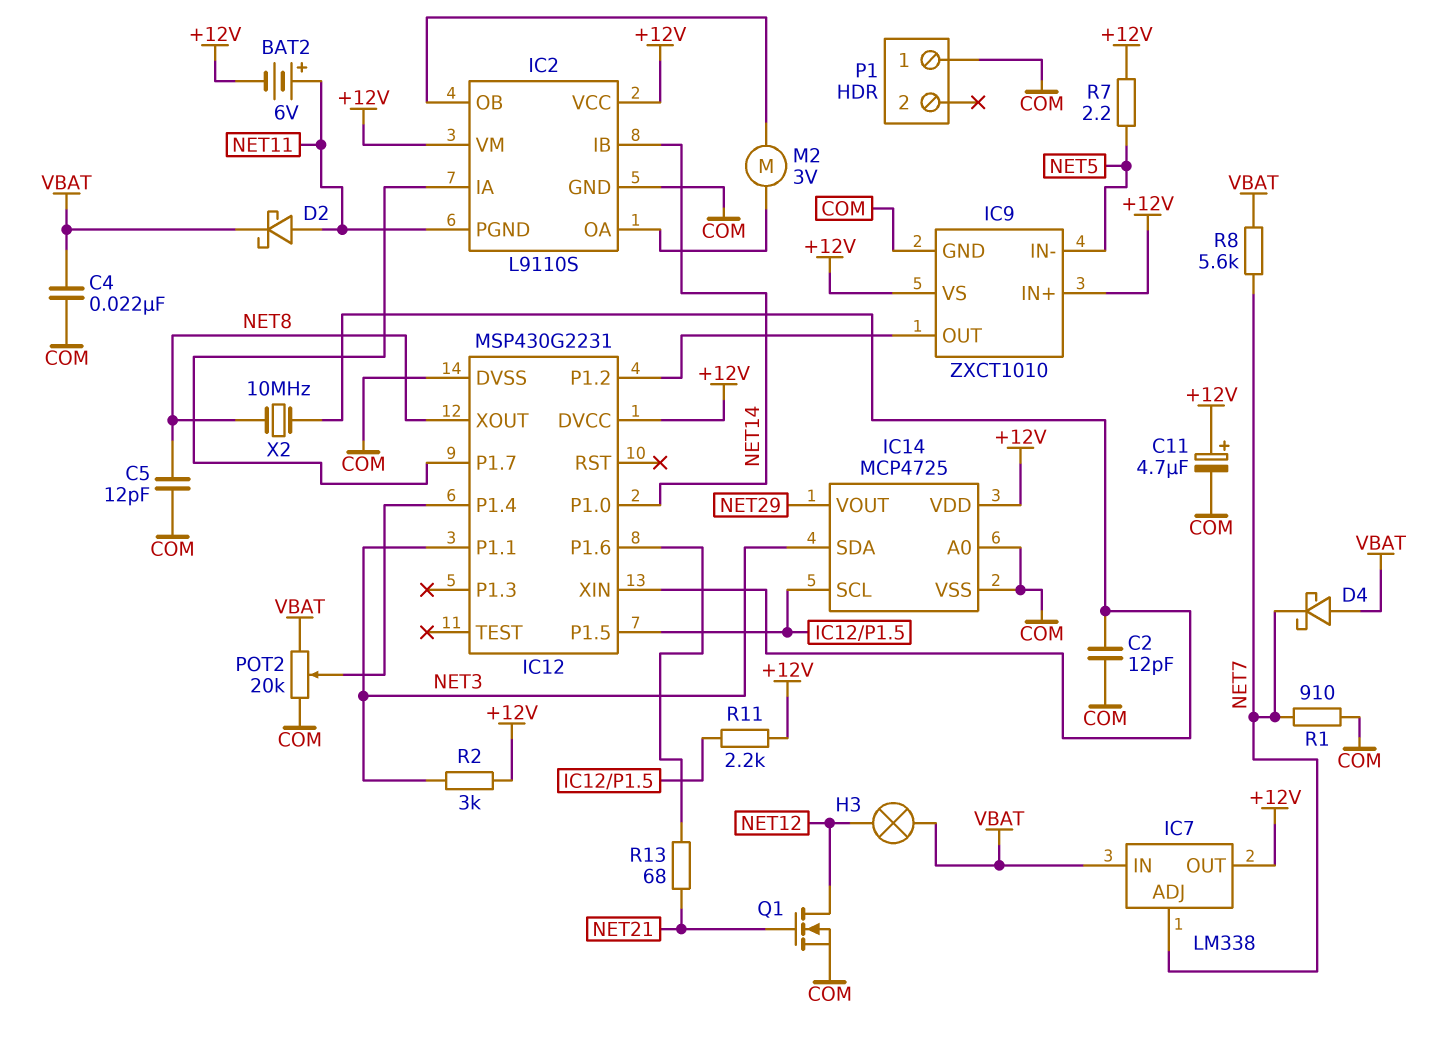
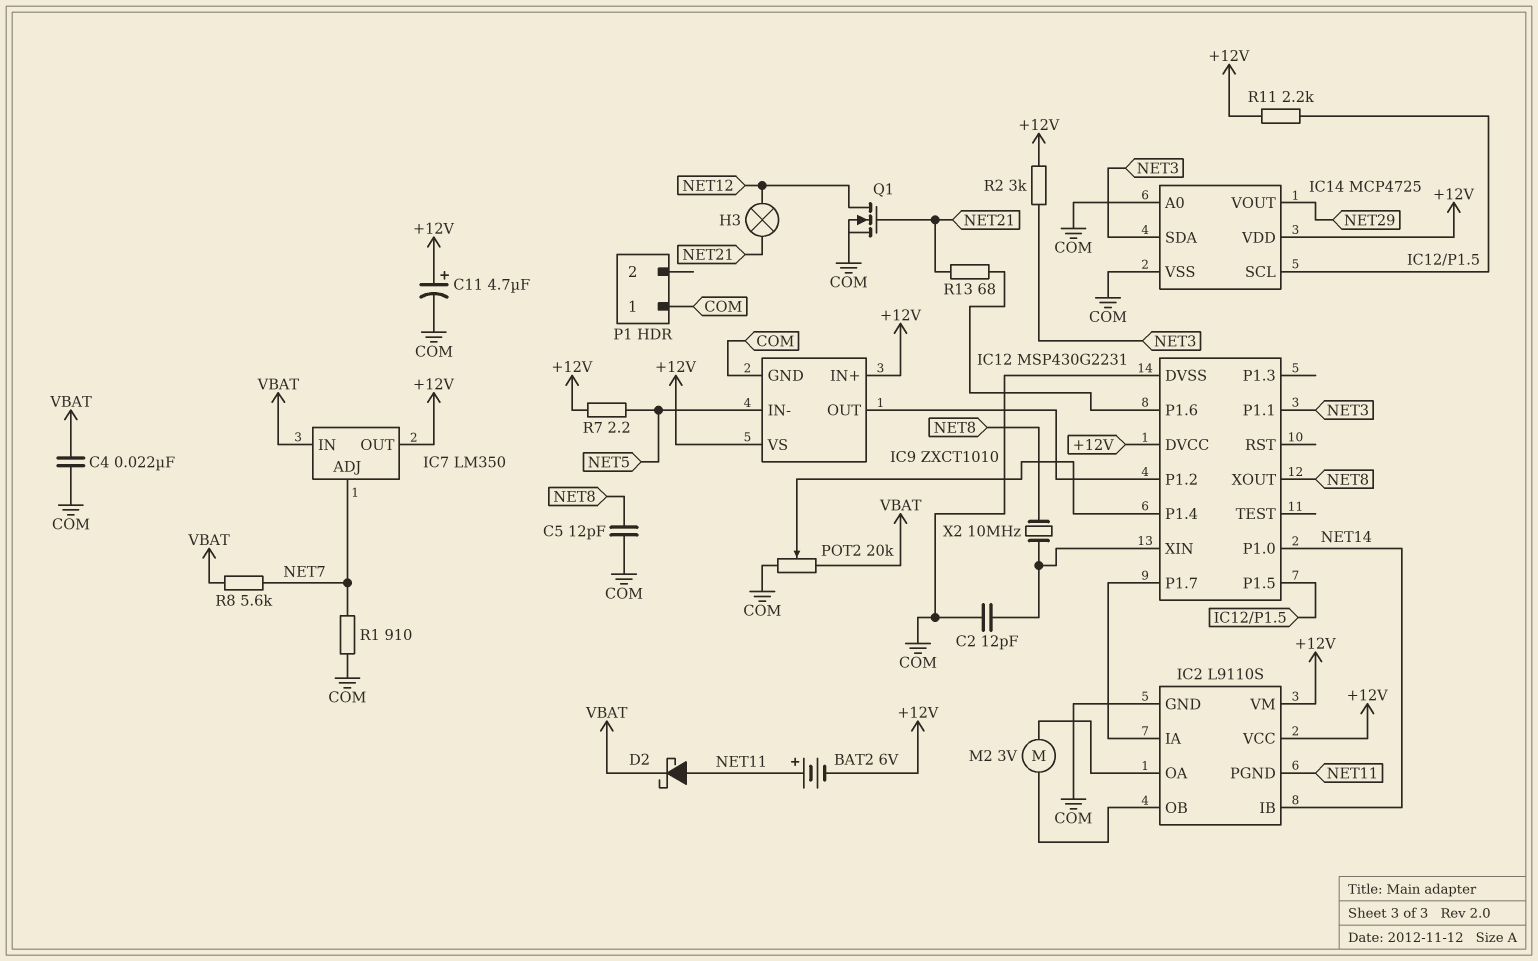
D4: schottky (A VBAT, K NET7) -> none
H3: lamp (NET12, VBAT) -> lamp (NET12, NET21)
IC7: LM338 -> LM350

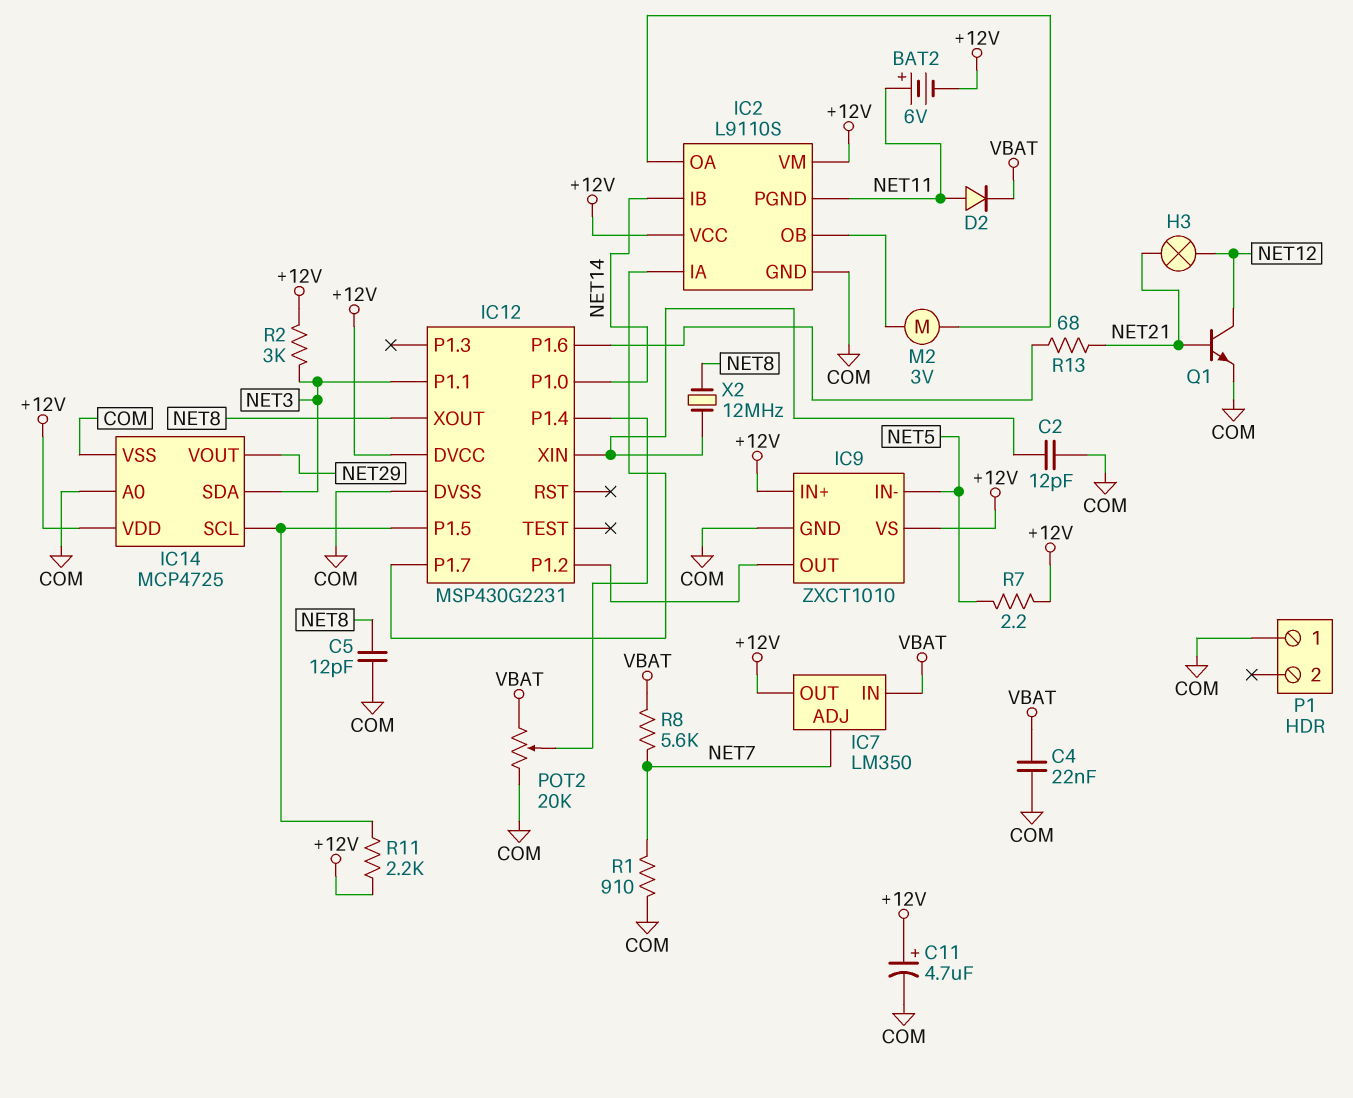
D2: schottky (A NET11, K VBAT) -> diode (A NET11, K VBAT)
Q1: NMOS (G NET21, D NET12, S COM) -> NPN (B NET21, C NET12, E COM)
X2: 10MHz (IC12/XIN, NET8) -> 12MHz (IC12/XIN, NET8)

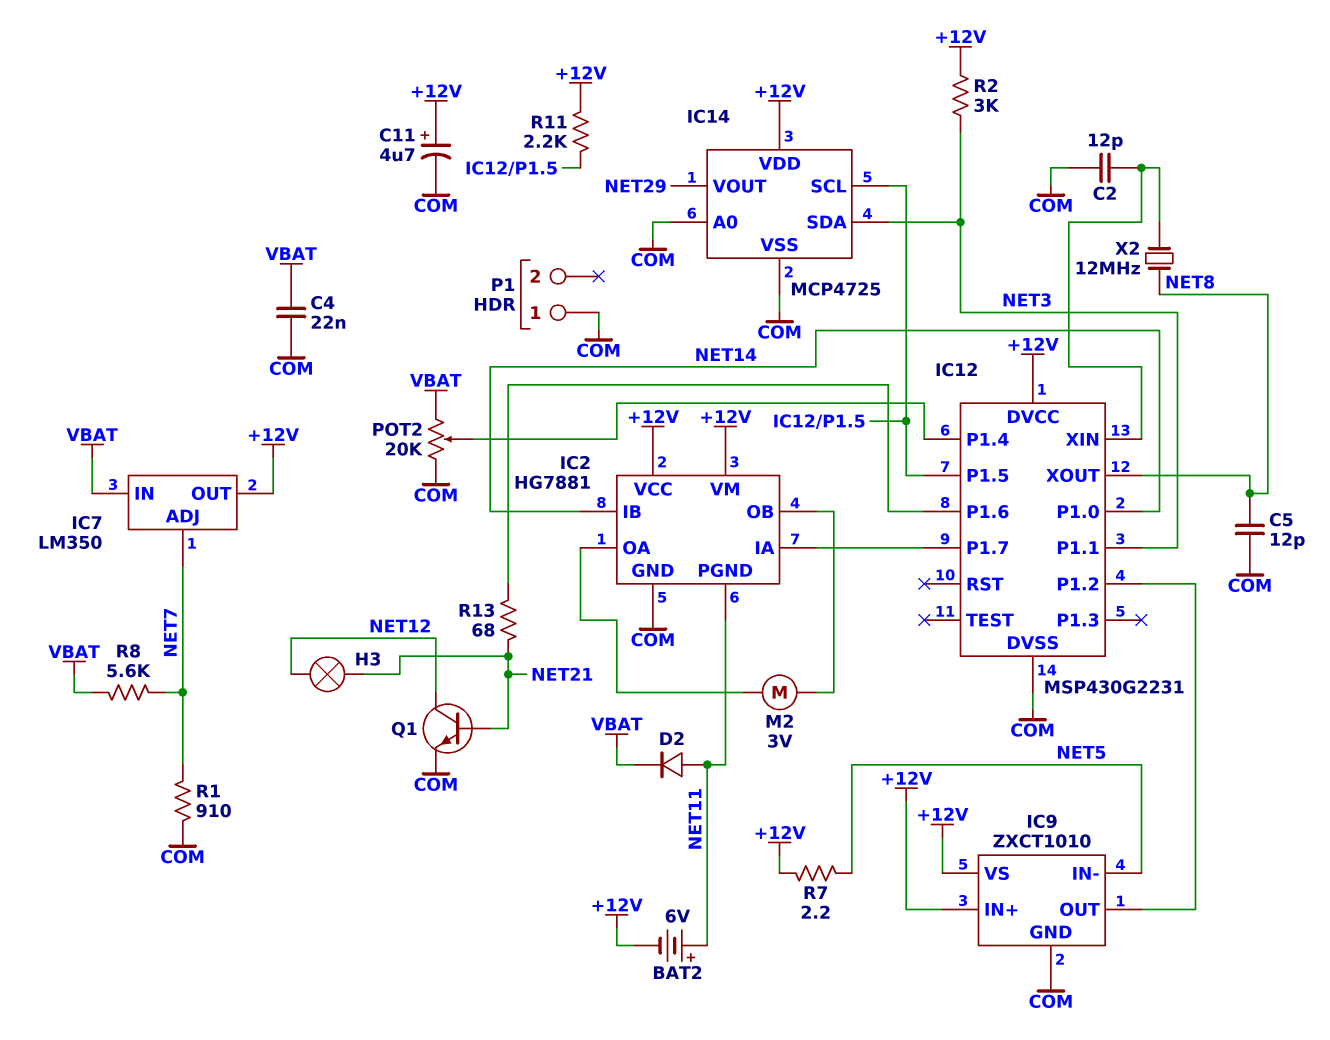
IC2: L9110S -> HG7881

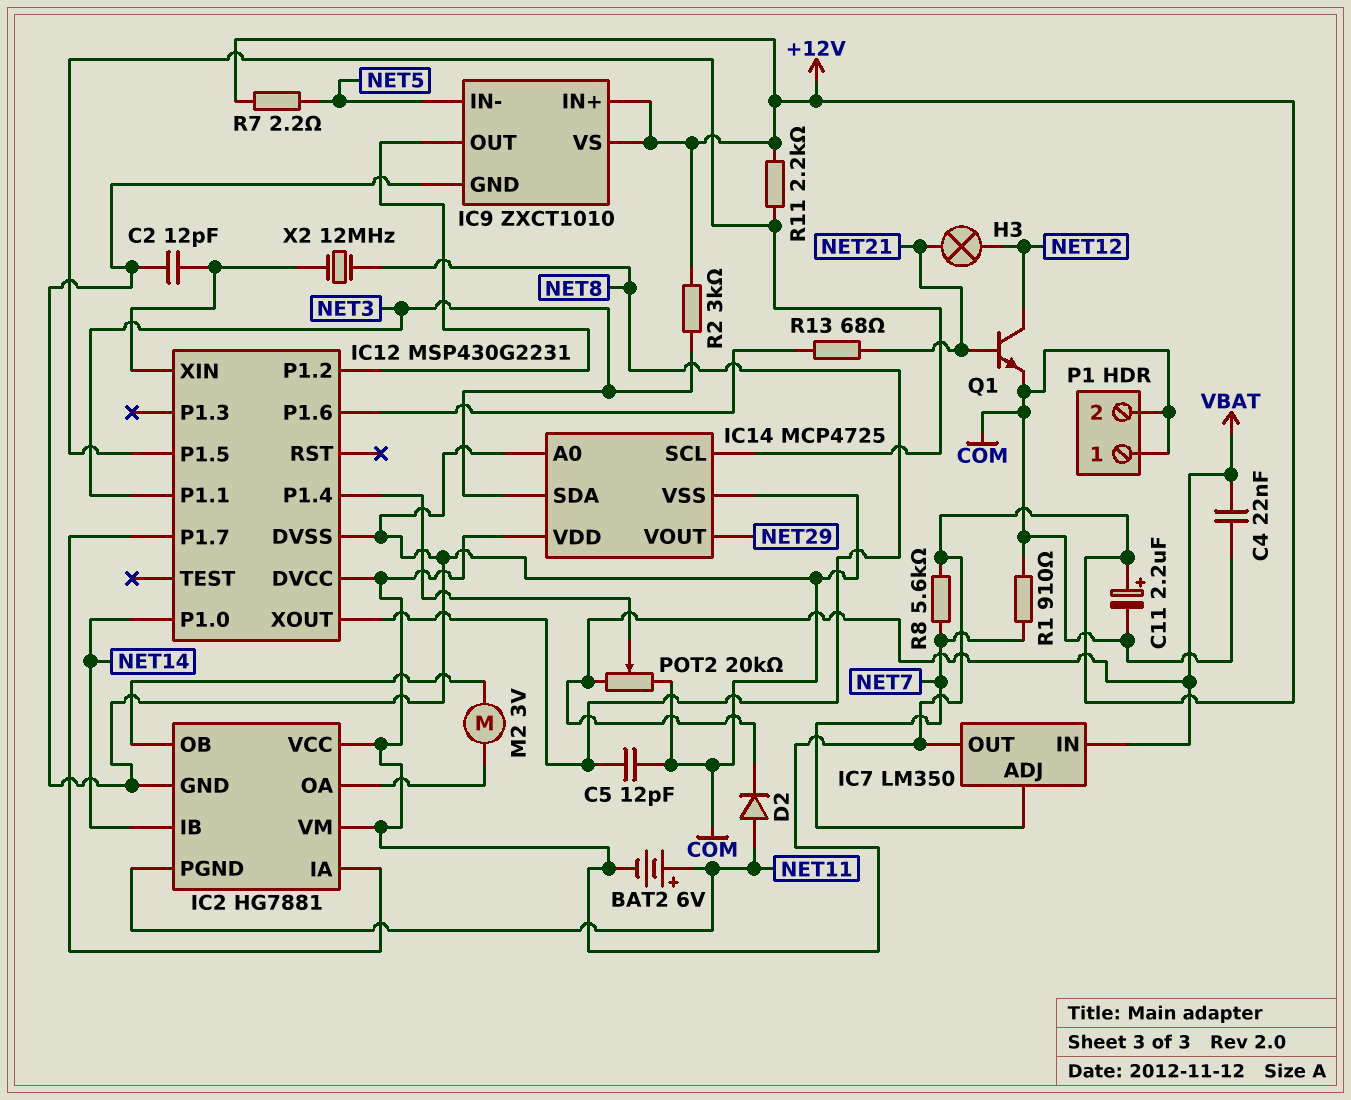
C11: 4.7uF (plus +12V, minus COM) -> 2.2uF (plus +12V, minus COM)
P1 pin 2: none -> COM
R8: 5.6k (NET7, VBAT) -> 5.6k (+12V, NET7)

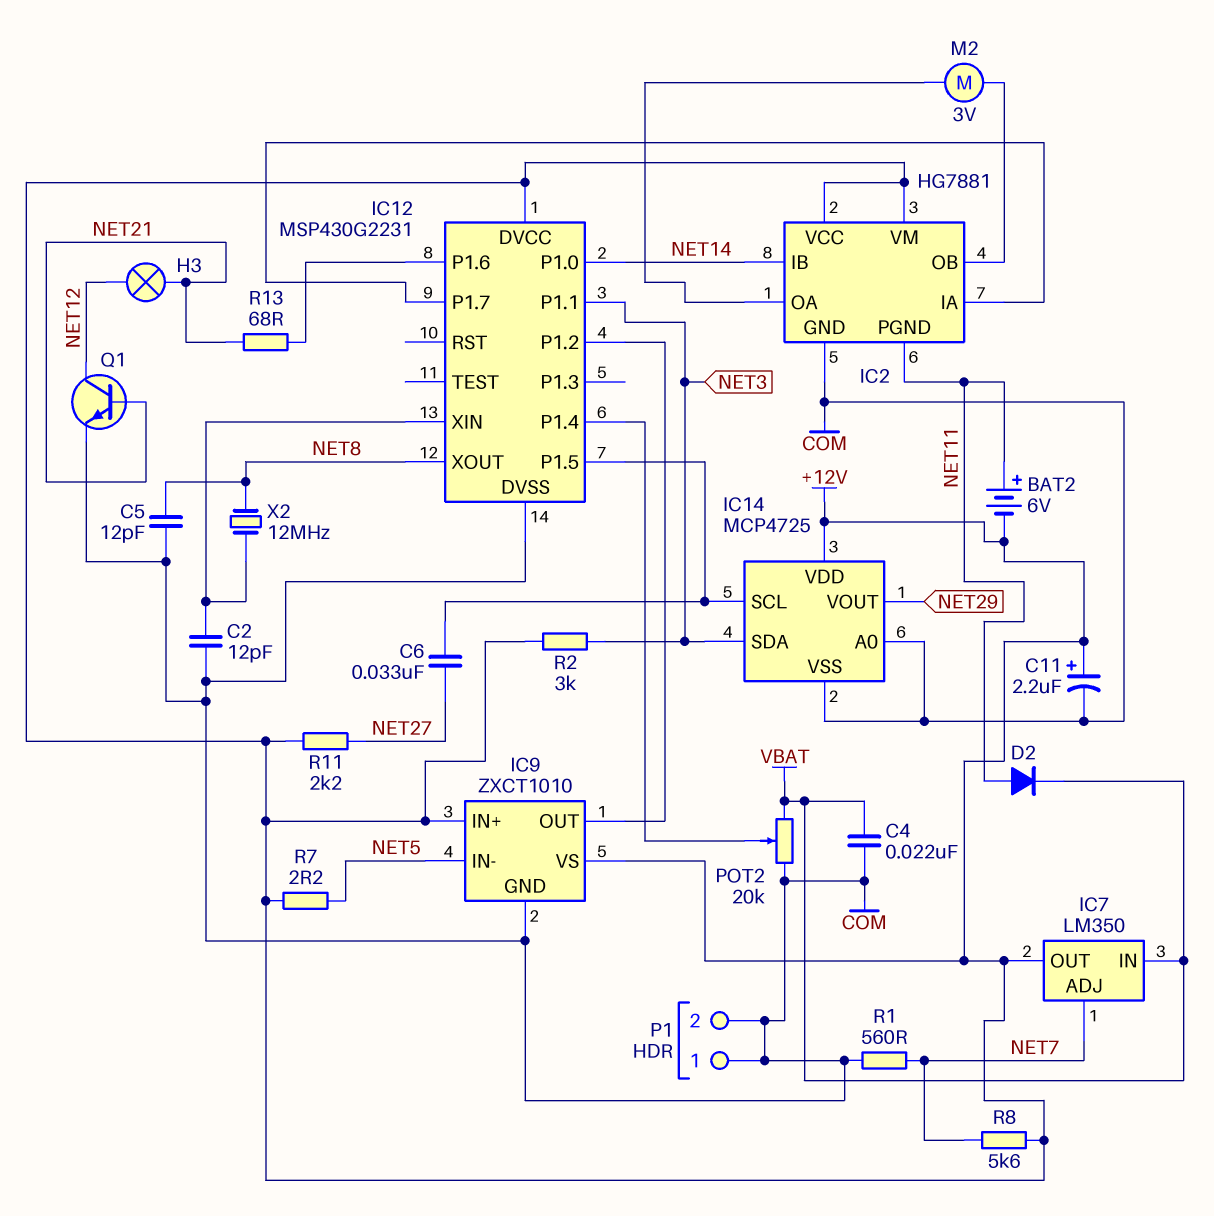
C6: none -> 33nF (IC12/P1.5, NET27)
R1: 910 (COM, NET7) -> 560 (COM, NET7)
R11: 2.2k (+12V, IC12/P1.5) -> 2.2k (+12V, NET27)

